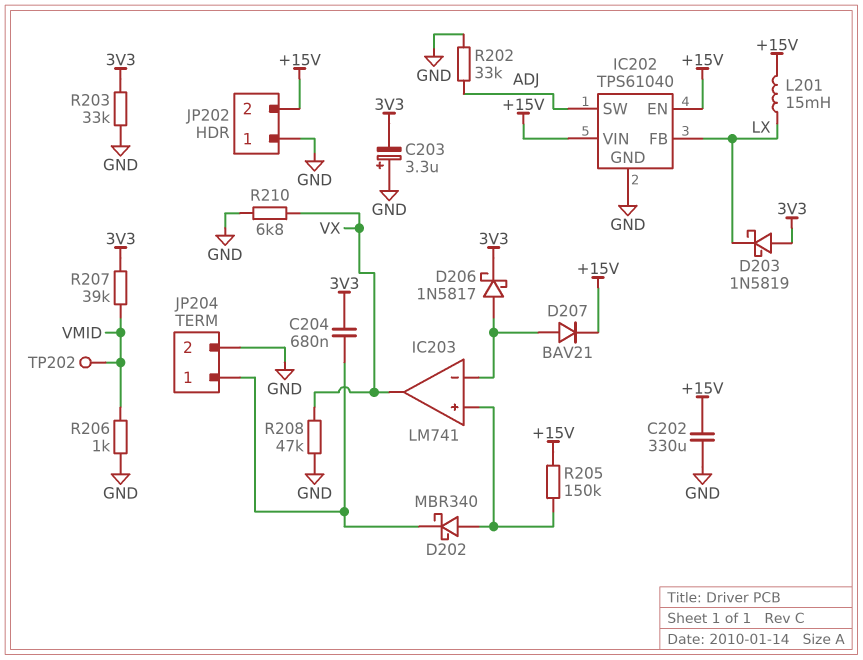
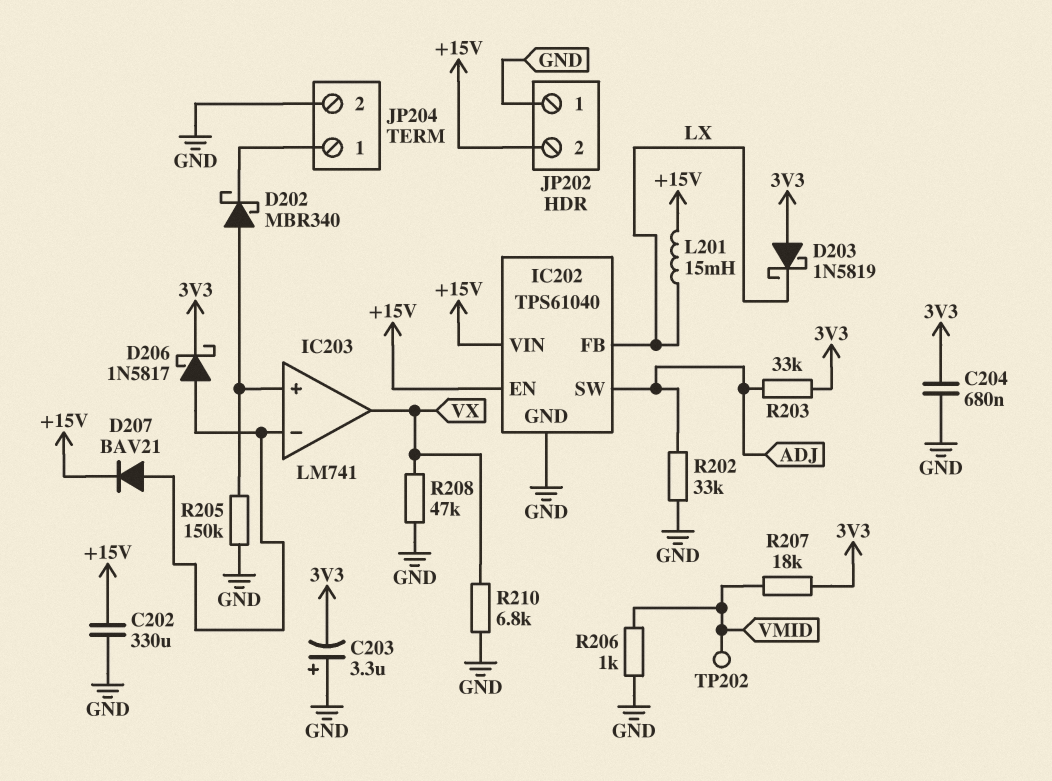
C204: 680nF (3V3, JP204/1) -> 680nF (3V3, GND)
R203: 33k (3V3, GND) -> 33k (3V3, ADJ)
R205: 150k (+15V, IC203/in+) -> 150k (GND, IC203/in+)
R207: 39k (3V3, VMID) -> 18k (3V3, VMID)

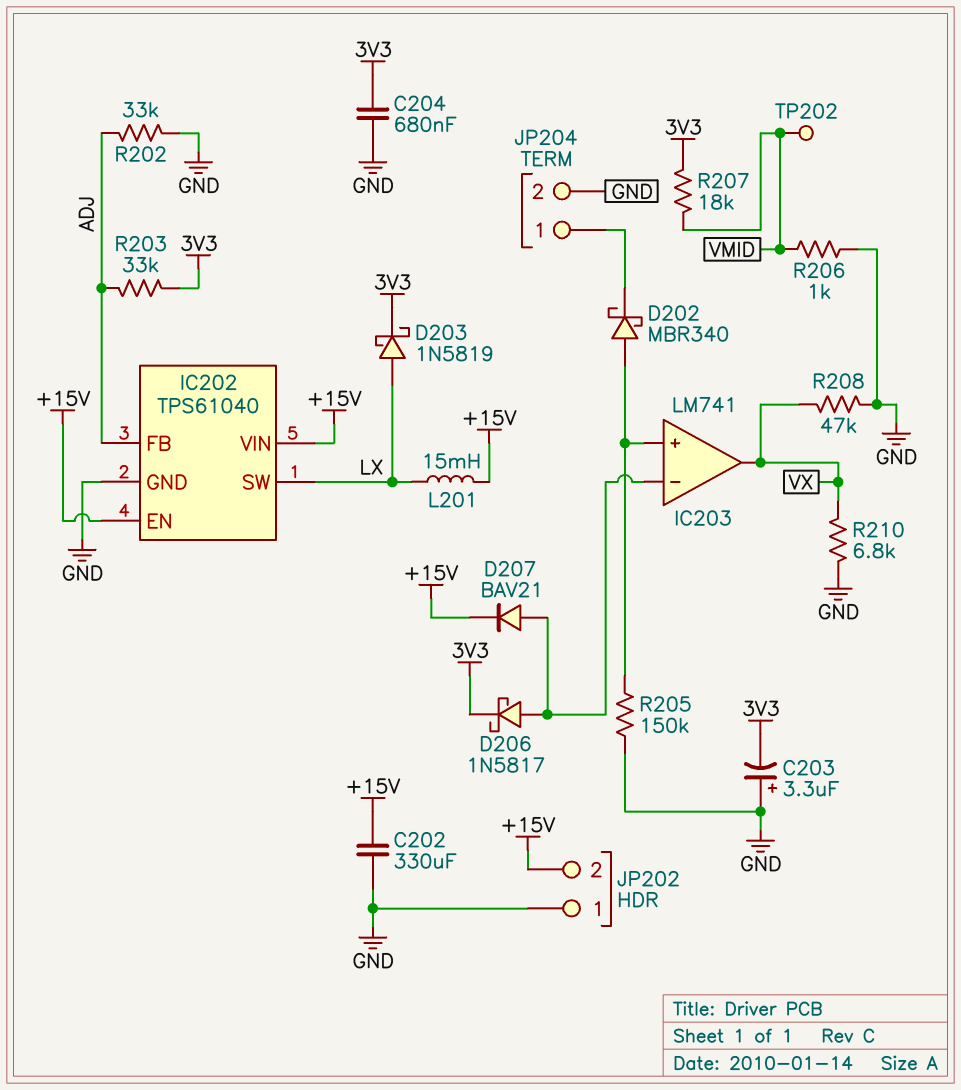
D203: schottky 1N5819 (A 3V3, K LX) -> schottky 1N5819 (A LX, K 3V3)
IC202 pin FB: LX -> ADJ
IC202 pin SW: ADJ -> LX

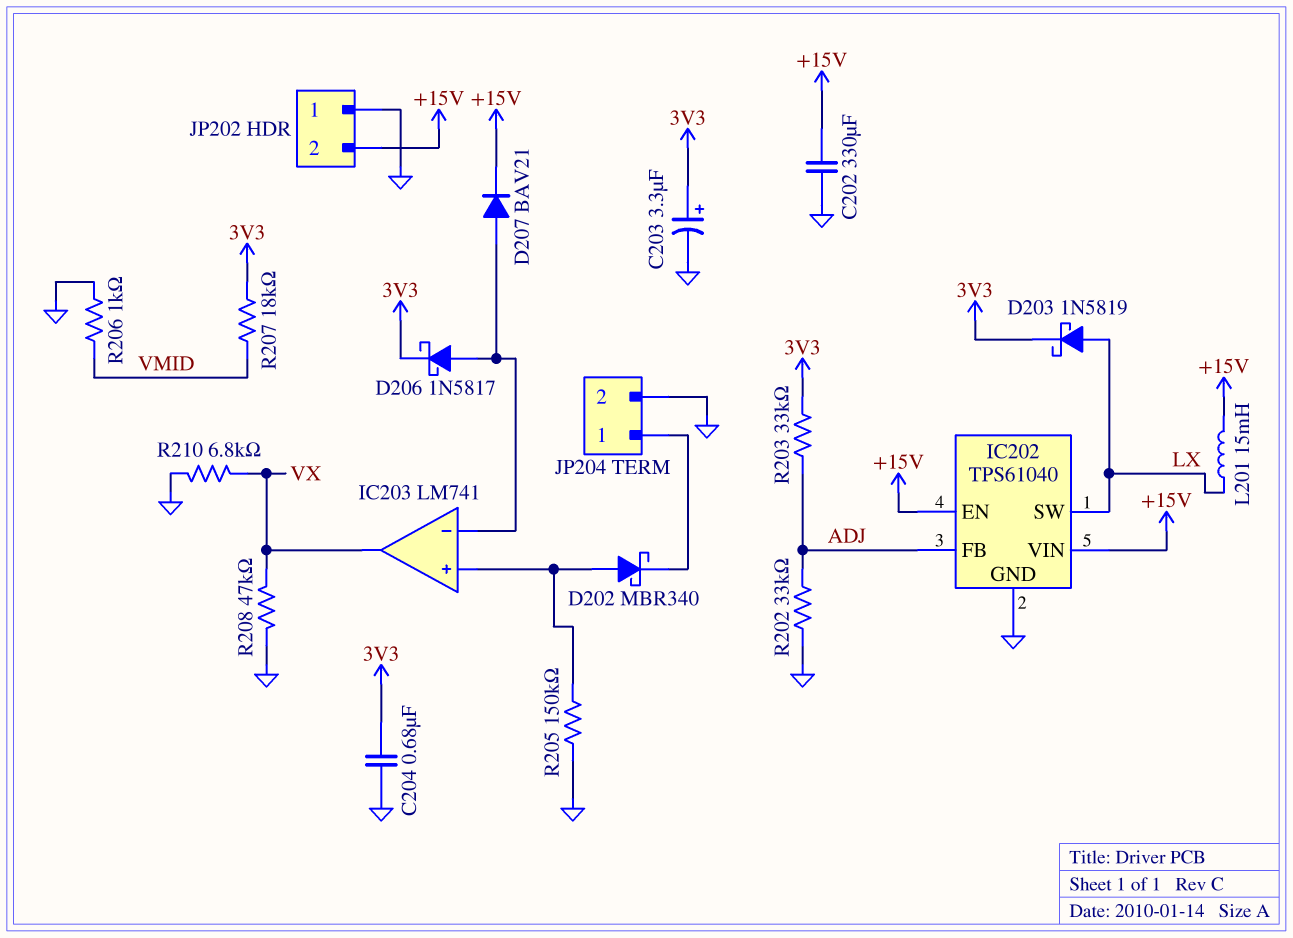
C203: 3.3uF (plus GND, minus 3V3) -> 3.3uF (plus 3V3, minus GND)
TP202: test point (VMID) -> none

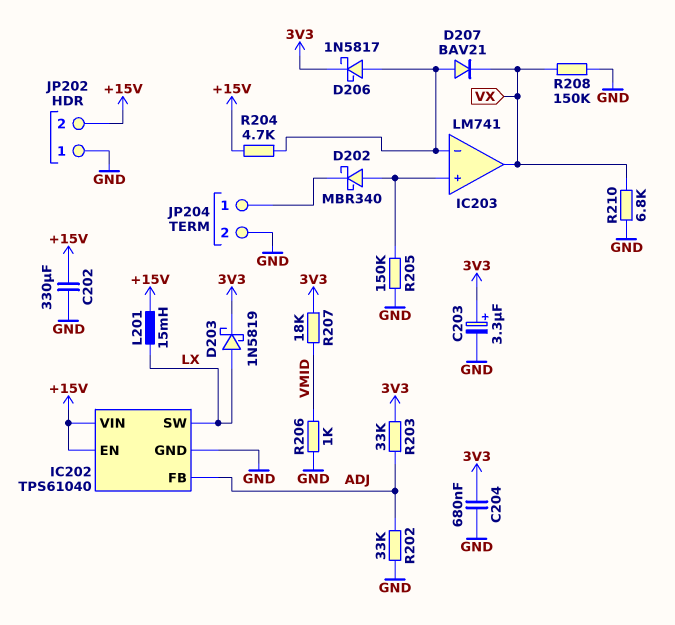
D207: diode BAV21 (A IC203/in-, K +15V) -> diode BAV21 (A IC203/in-, K VX)
R204: none -> 4.7k (+15V, IC203/in-)
R208: 47k (GND, VX) -> 150k (GND, VX)

